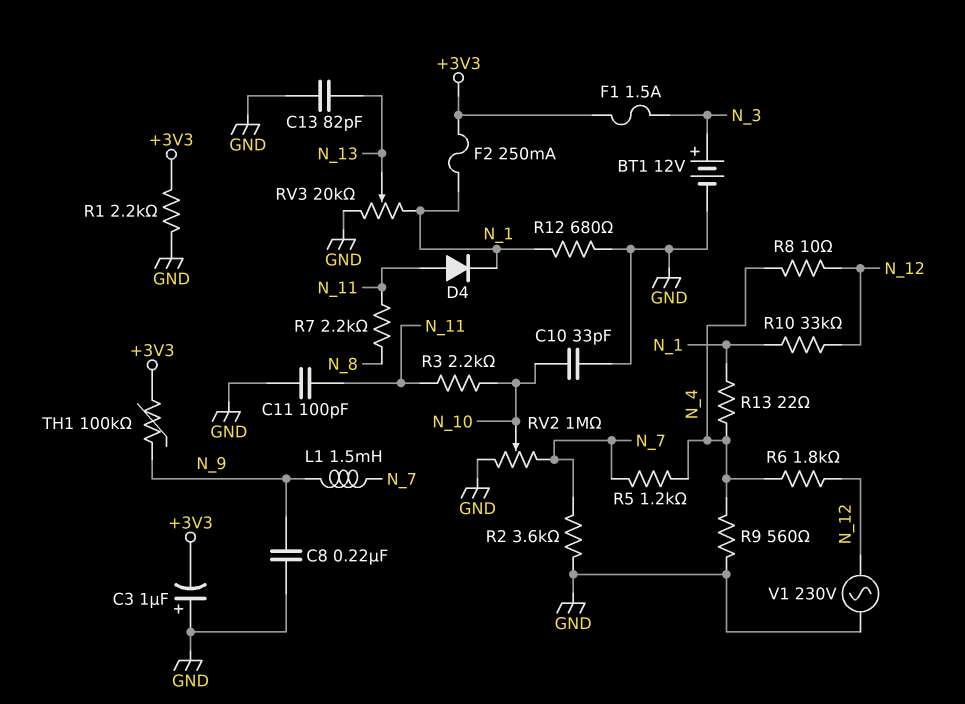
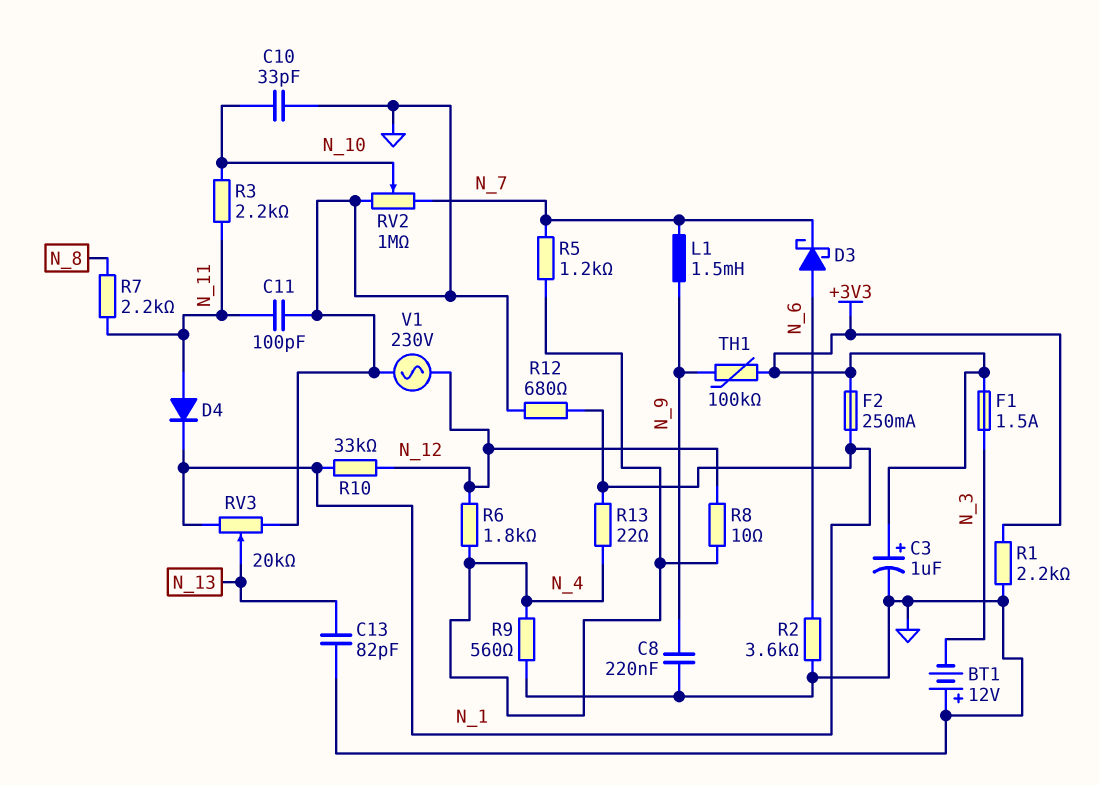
BT1: 12V (plus N_3, minus GND) -> 12V (plus GND, minus N_3)
C3: 1uF (plus GND, minus +3V3) -> 1uF (plus +3V3, minus GND)
D3: none -> schottky (A N_6, K N_7)
R2: 3.6k (GND, N_7) -> 3.6k (GND, N_6)

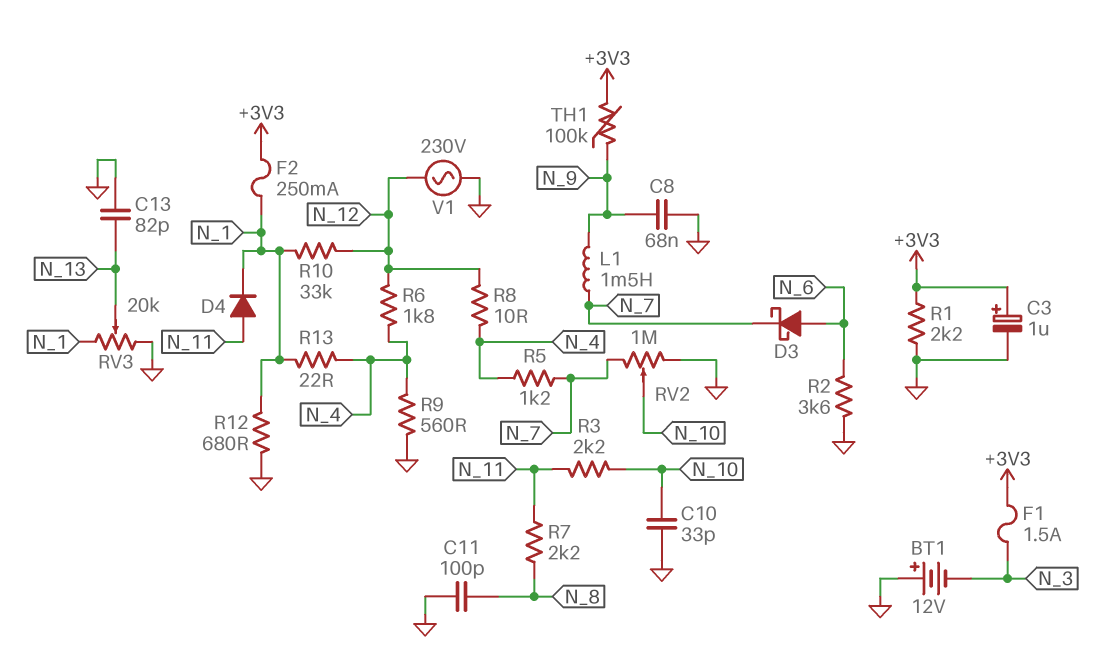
C8: 220nF (GND, N_9) -> 68nF (GND, N_9)
C11: 100pF (GND, N_11) -> 100pF (GND, N_8)

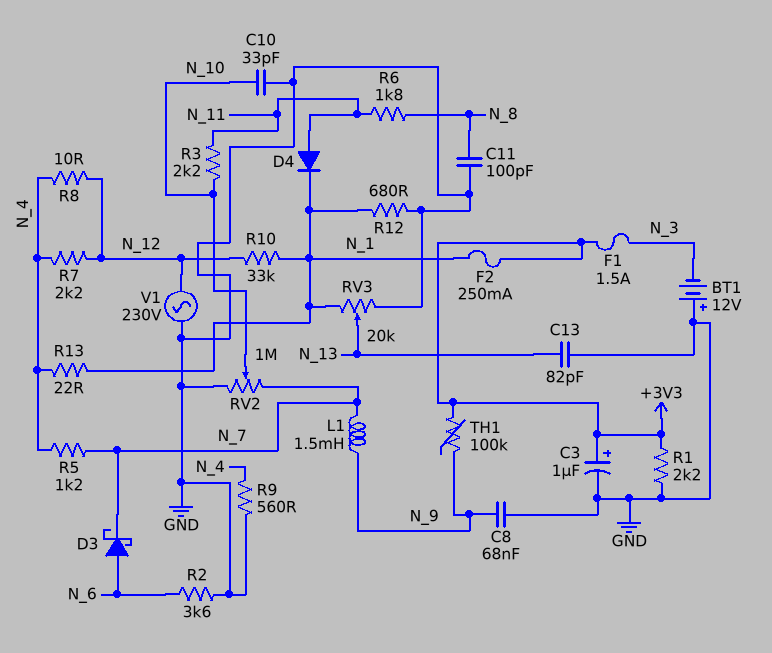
R6: 1.8k (N_4, N_12) -> 1.8k (N_8, N_11)
R7: 2.2k (N_8, N_11) -> 2.2k (N_4, N_12)

